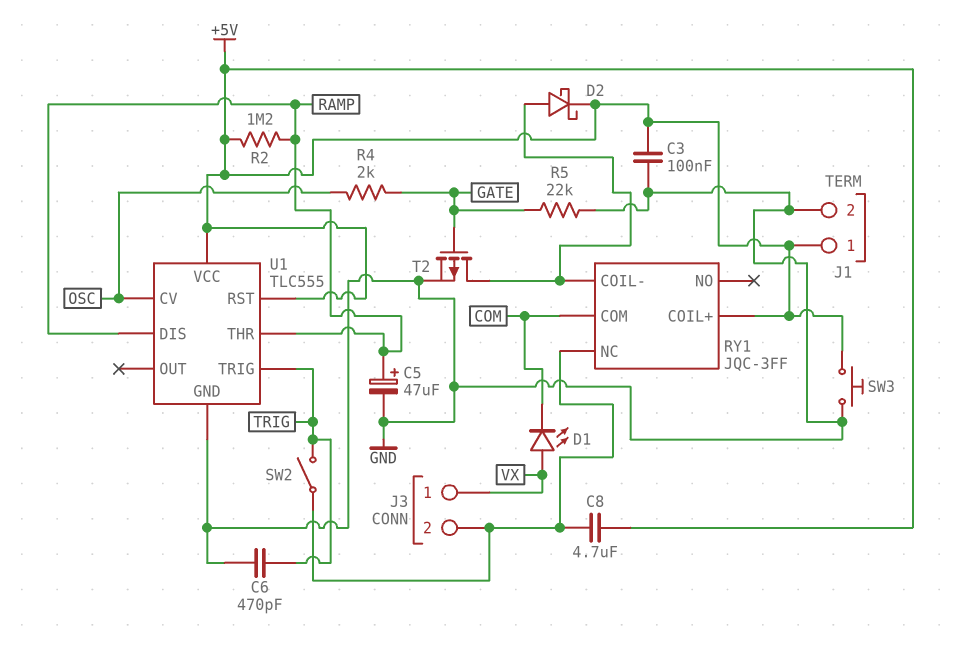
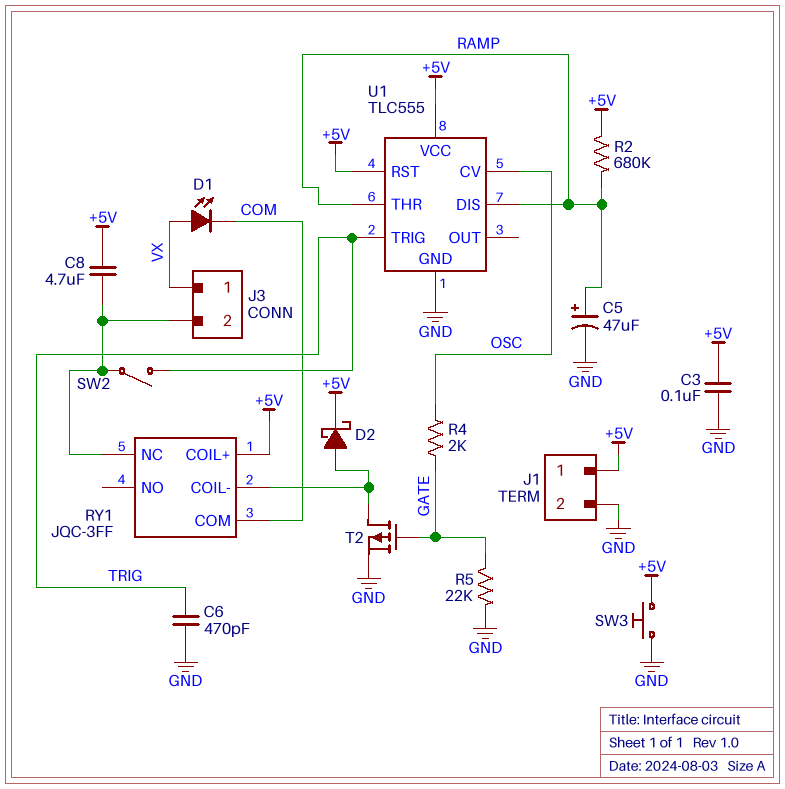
R2: 1.2M (+5V, RAMP) -> 680k (+5V, RAMP)

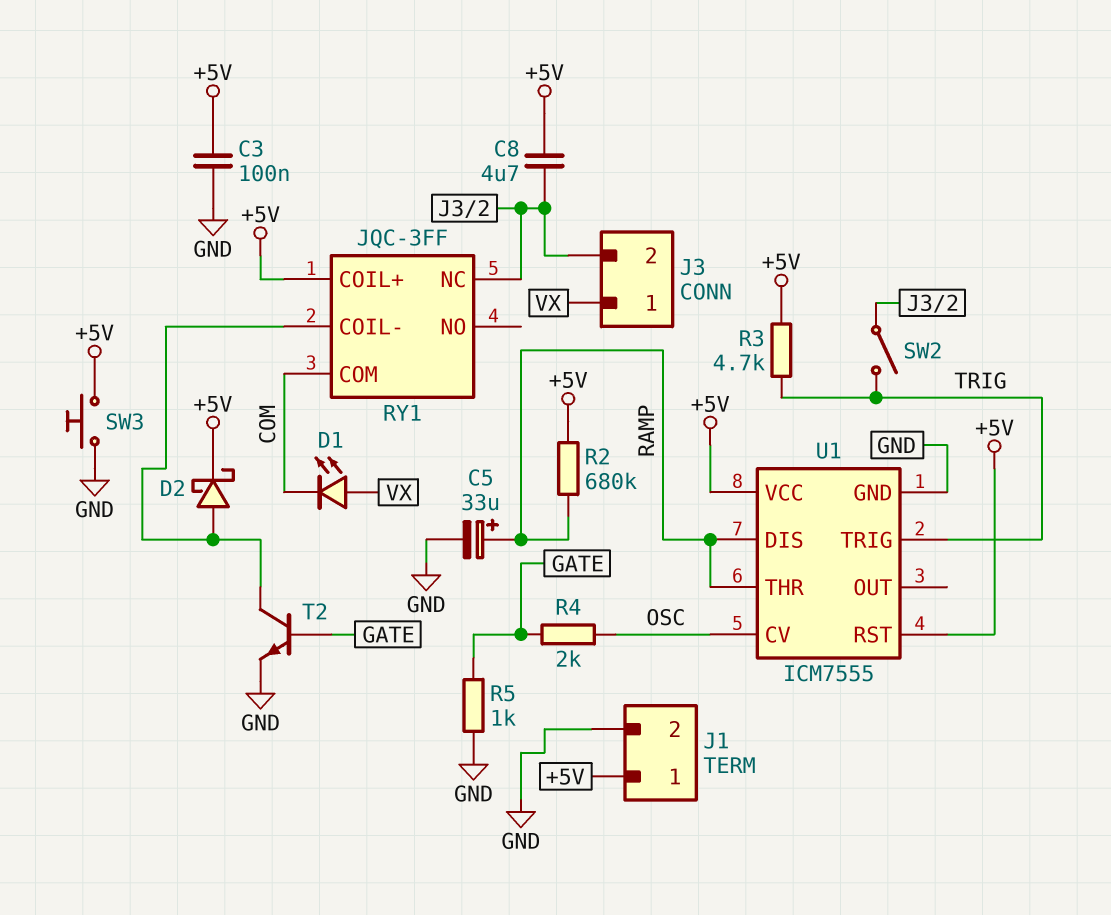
C5: 47uF (plus RAMP, minus GND) -> 33uF (plus RAMP, minus GND)
C6: 470pF (GND, TRIG) -> none
R3: none -> 4.7k (+5V, TRIG)
R5: 22k (GATE, GND) -> 1k (GATE, GND)
T2: PMOS (G GATE, D RY1/COIL-, S GND) -> NPN (B GATE, C RY1/COIL-, E GND)
U1: TLC555 -> ICM7555

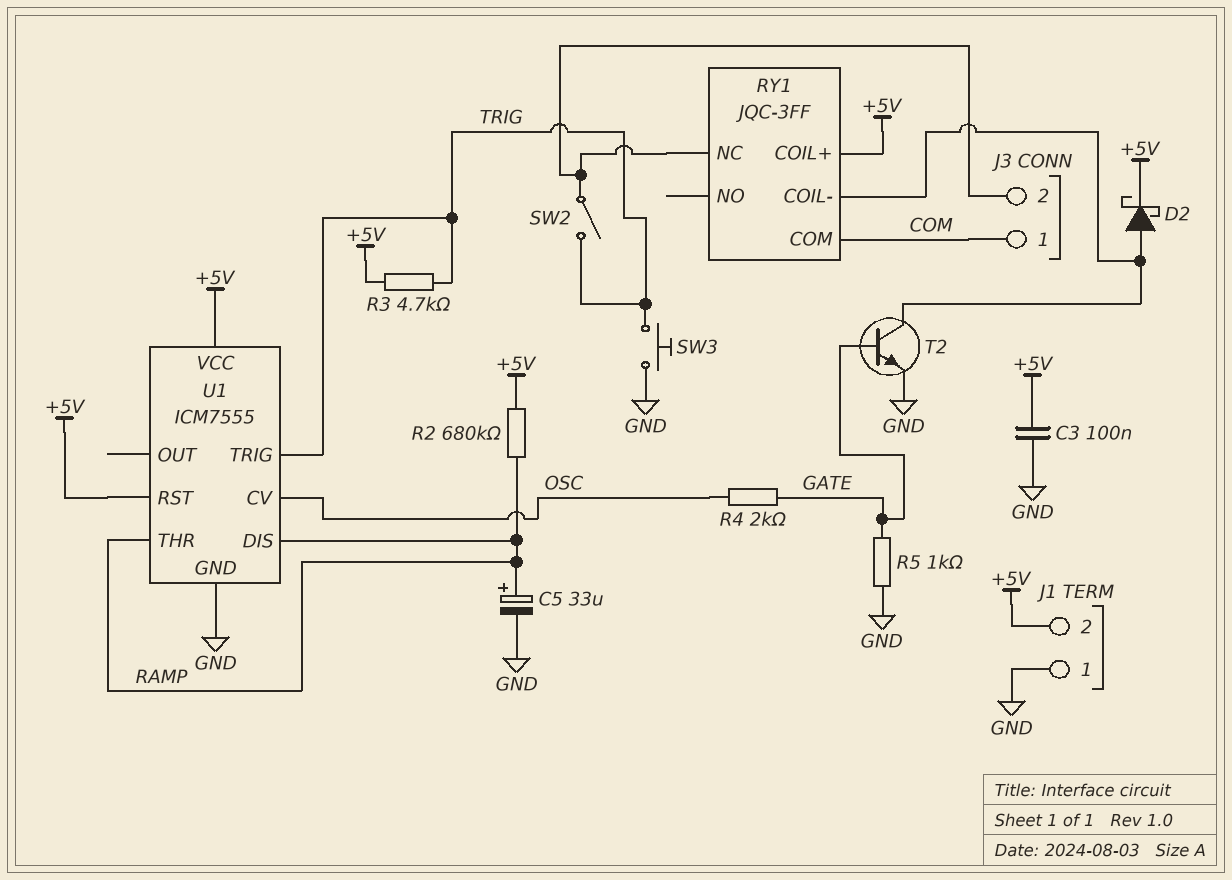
C8: 4.7uF (+5V, J3/2) -> none
D1: LED (A VX, K COM) -> none
J1 pin 1: +5V -> GND
J1 pin 2: GND -> +5V
J3 pin 1: VX -> COM
SW3: button (+5V, GND) -> button (GND, TRIG)

